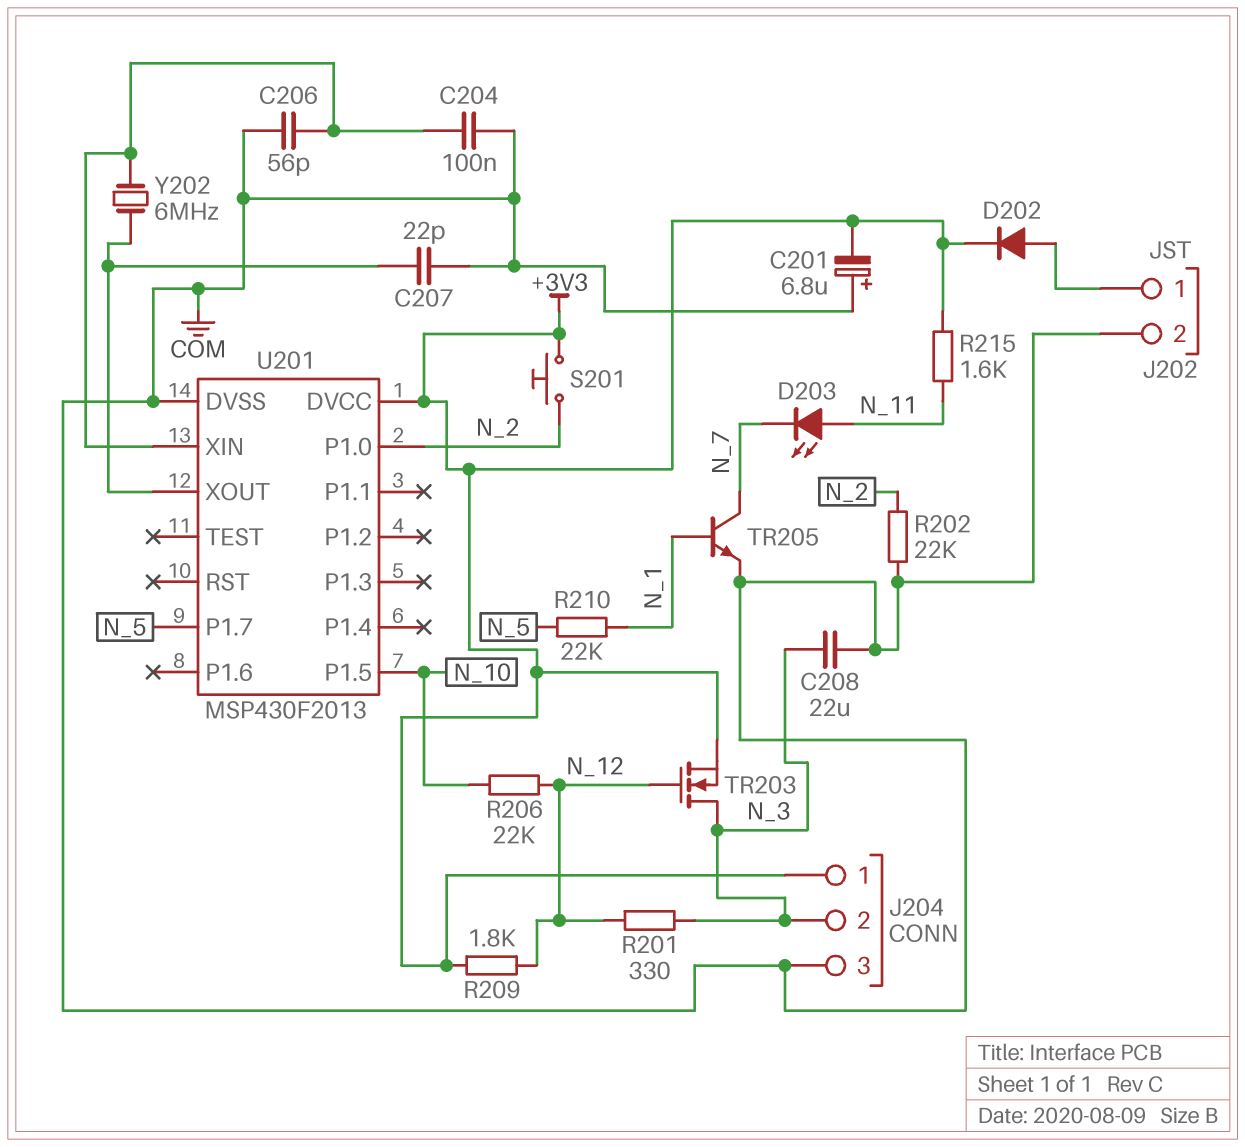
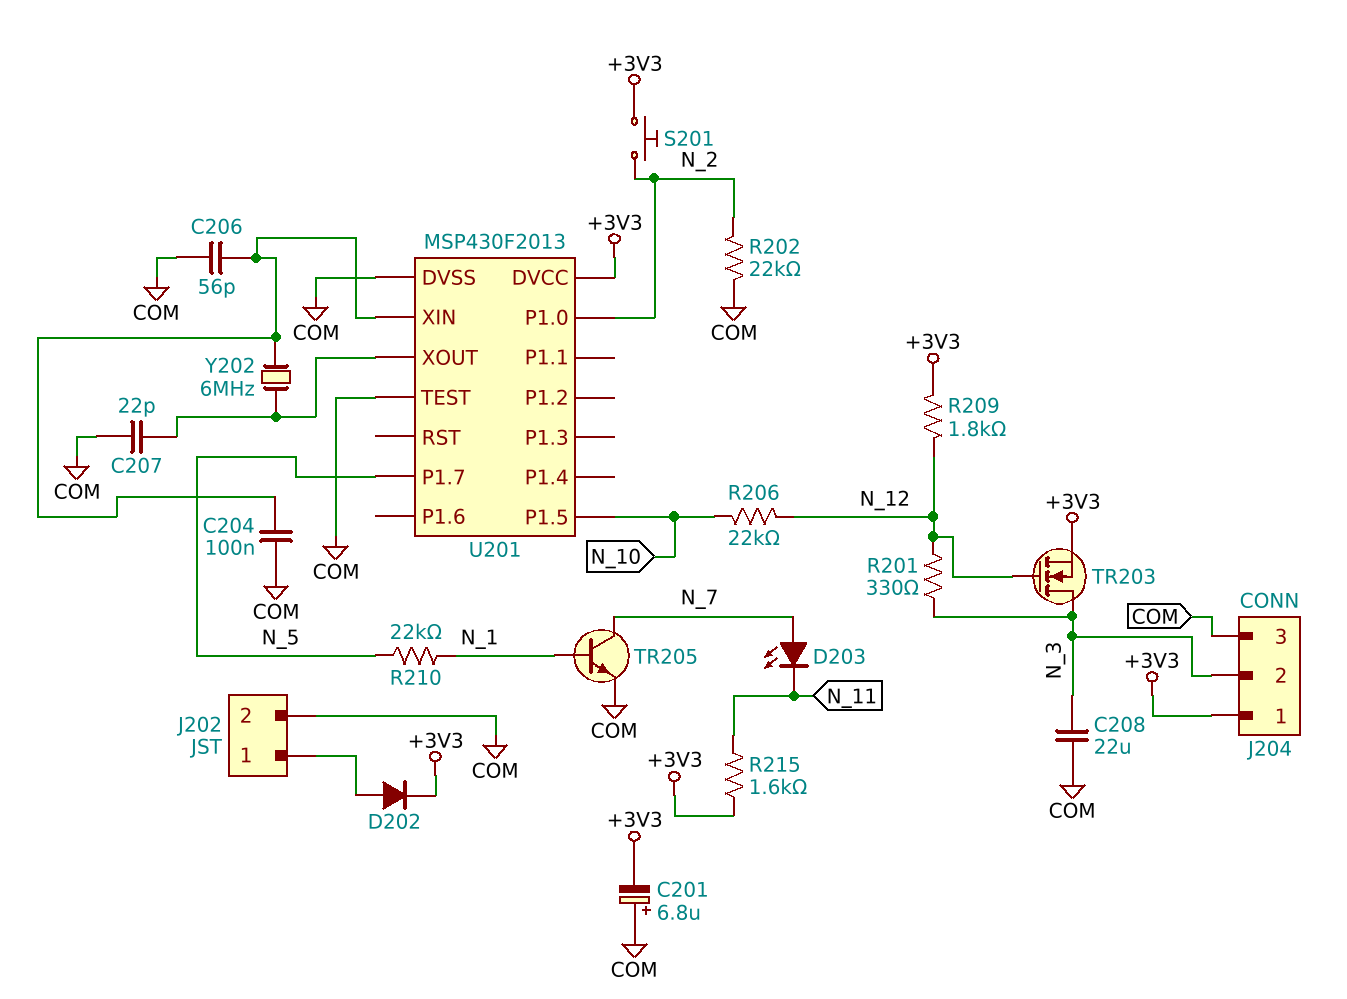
D203: LED (A N_11, K N_7) -> LED (A N_7, K N_11)
U201 pin TEST: none -> COM

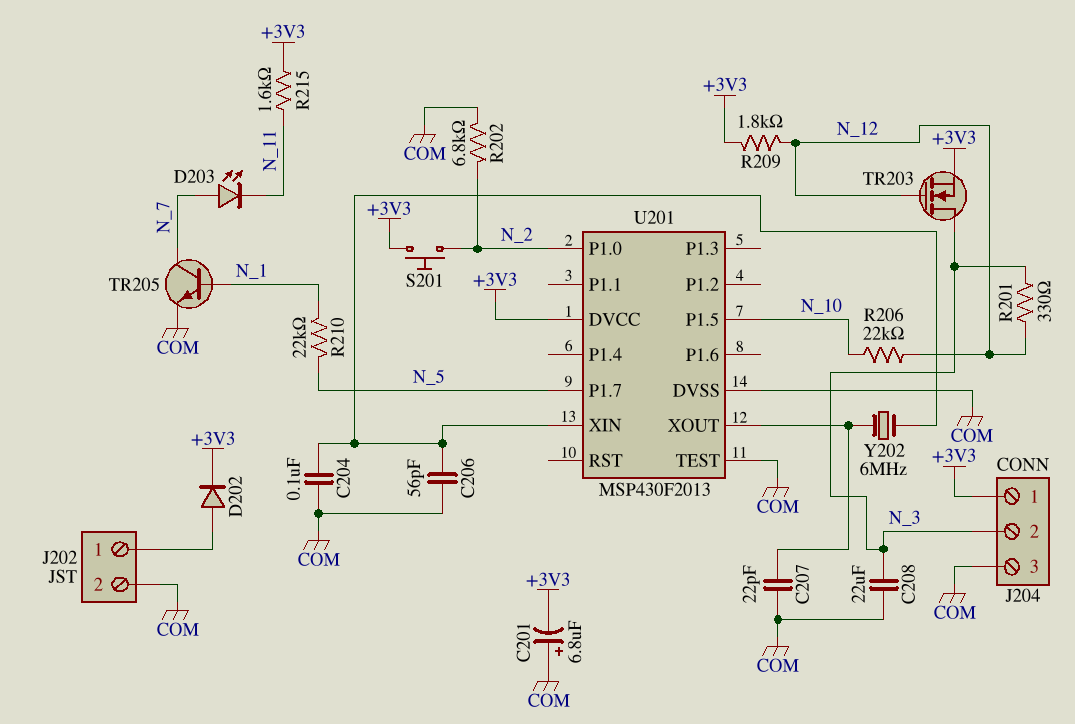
R202: 22k (COM, N_2) -> 6.8k (COM, N_2)

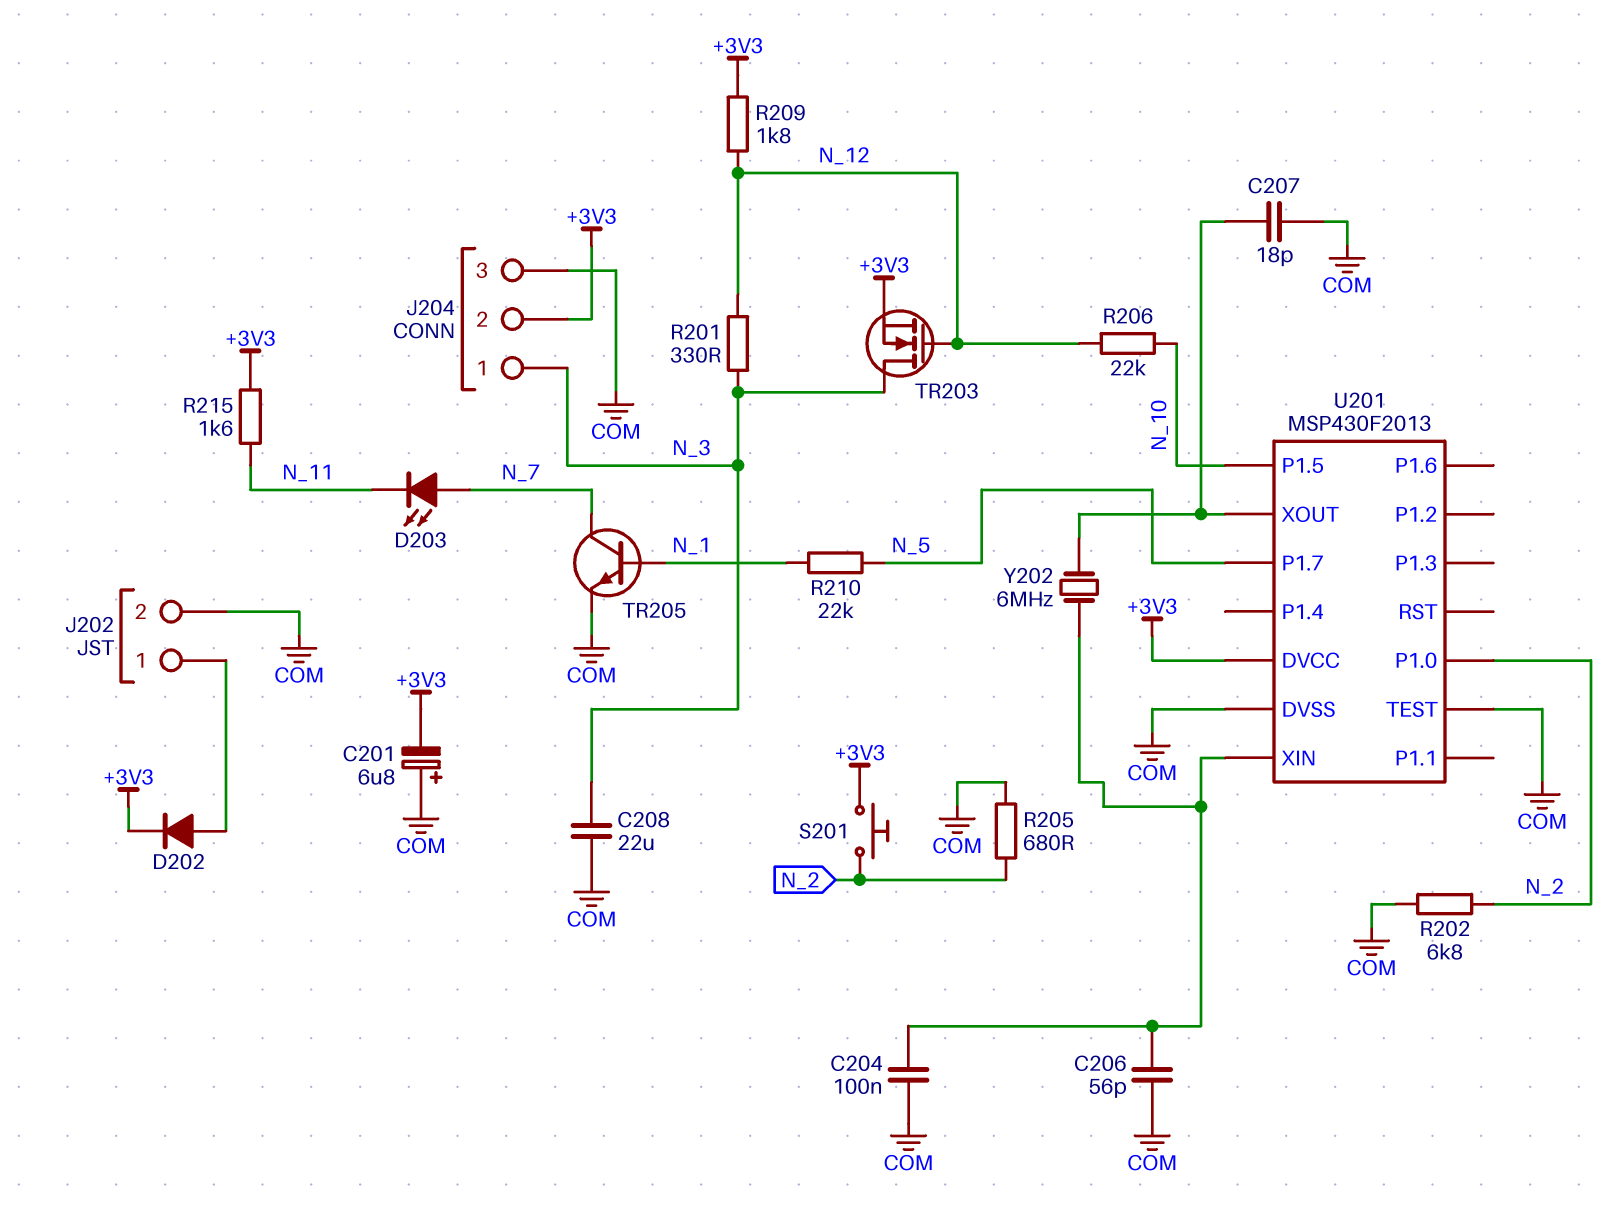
C207: 22pF (COM, U201/XOUT) -> 18pF (COM, U201/XOUT)
J204 pin 1: +3V3 -> N_3
J204 pin 2: N_3 -> +3V3
R205: none -> 680 (COM, N_2)

